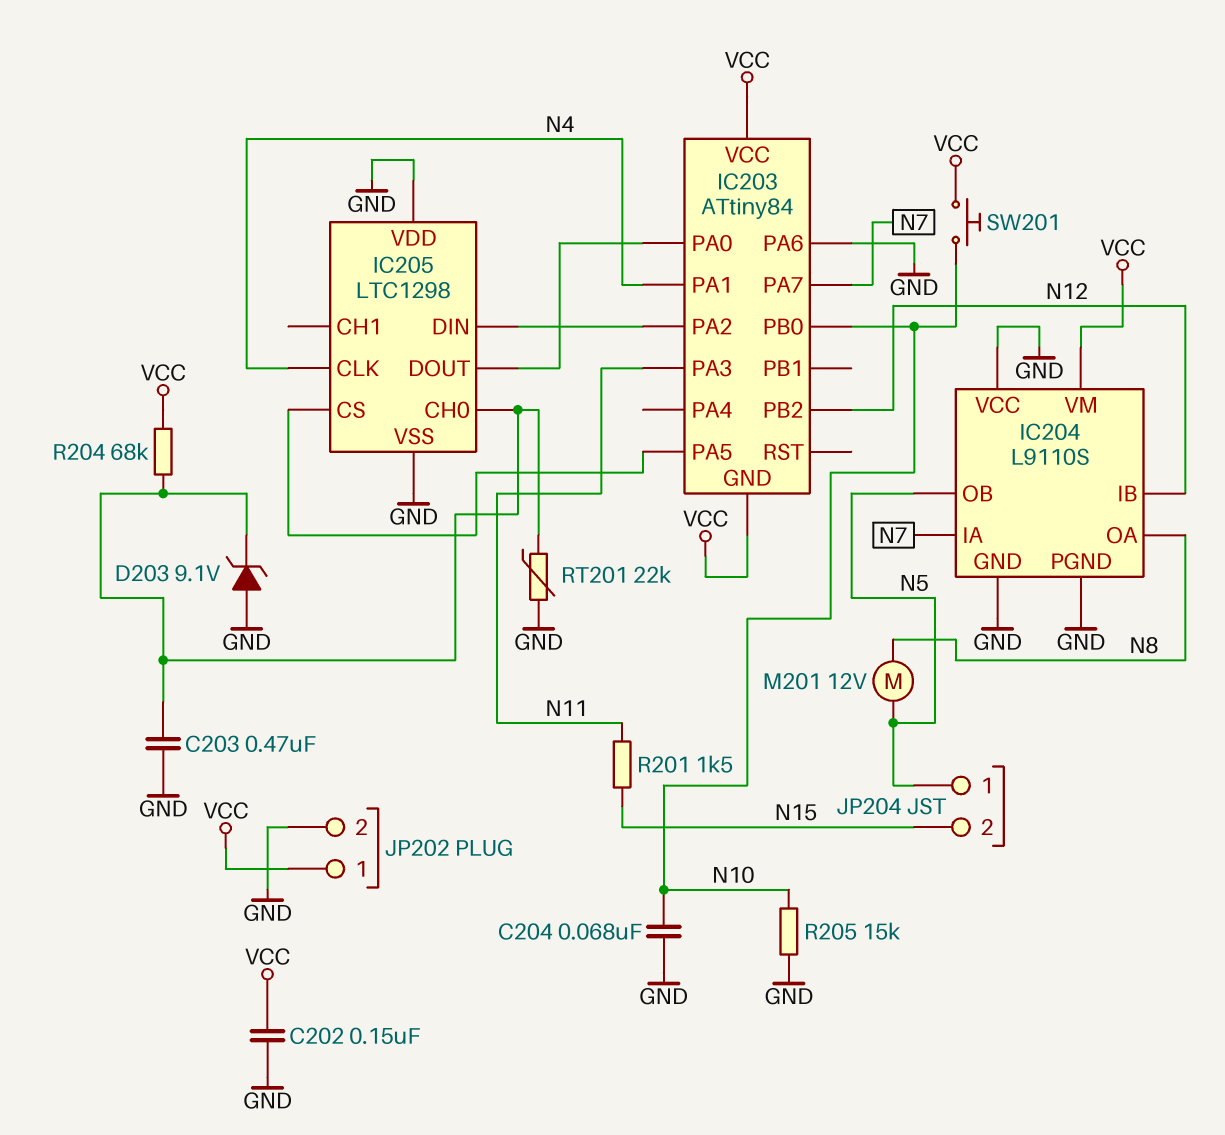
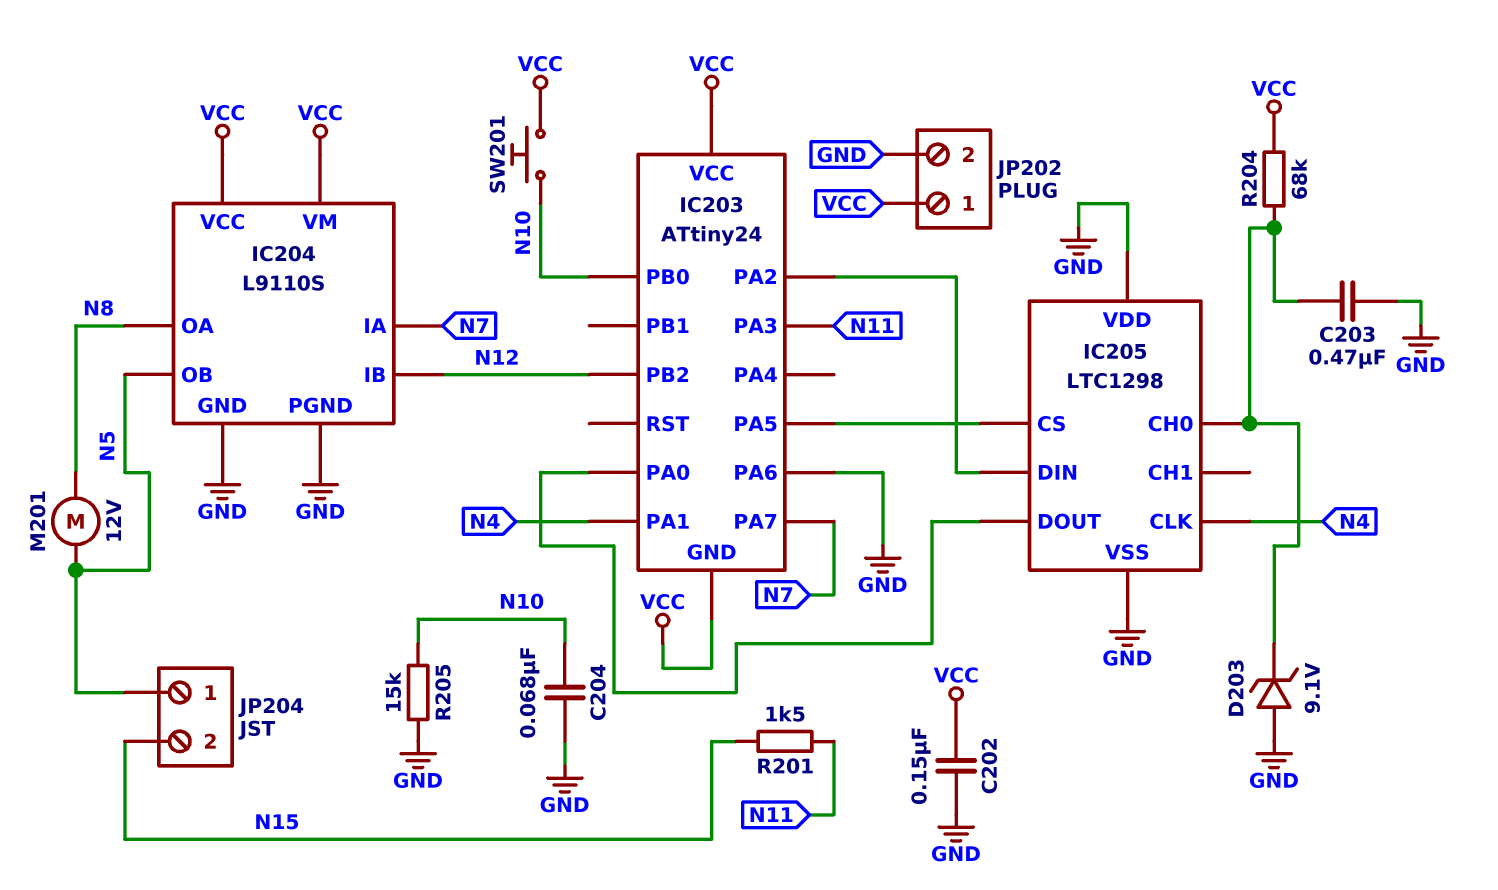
IC203: ATtiny84 -> ATtiny24
IC204 pin VCC: GND -> VCC
RT201: 22k (GND, IC205/CH0) -> none

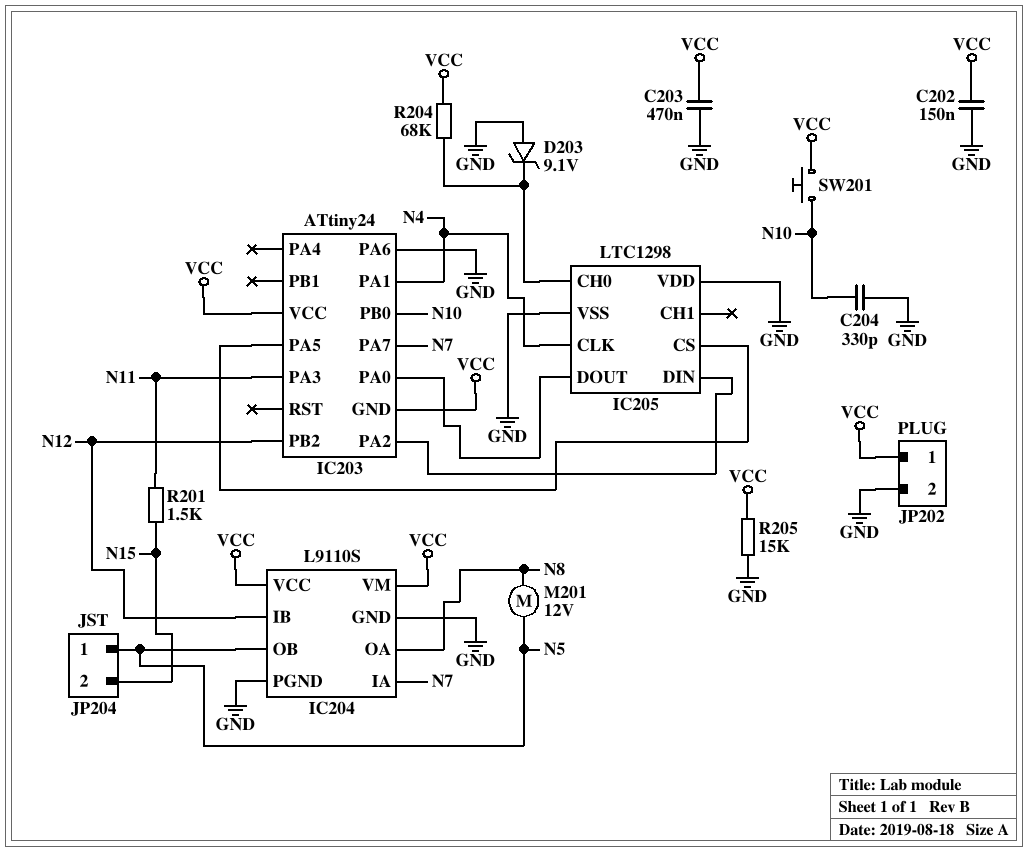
C203: 470nF (GND, IC205/CH0) -> 470nF (GND, VCC)
C204: 68nF (GND, N10) -> 330pF (GND, N10)
R205: 15k (GND, N10) -> 15k (GND, VCC)

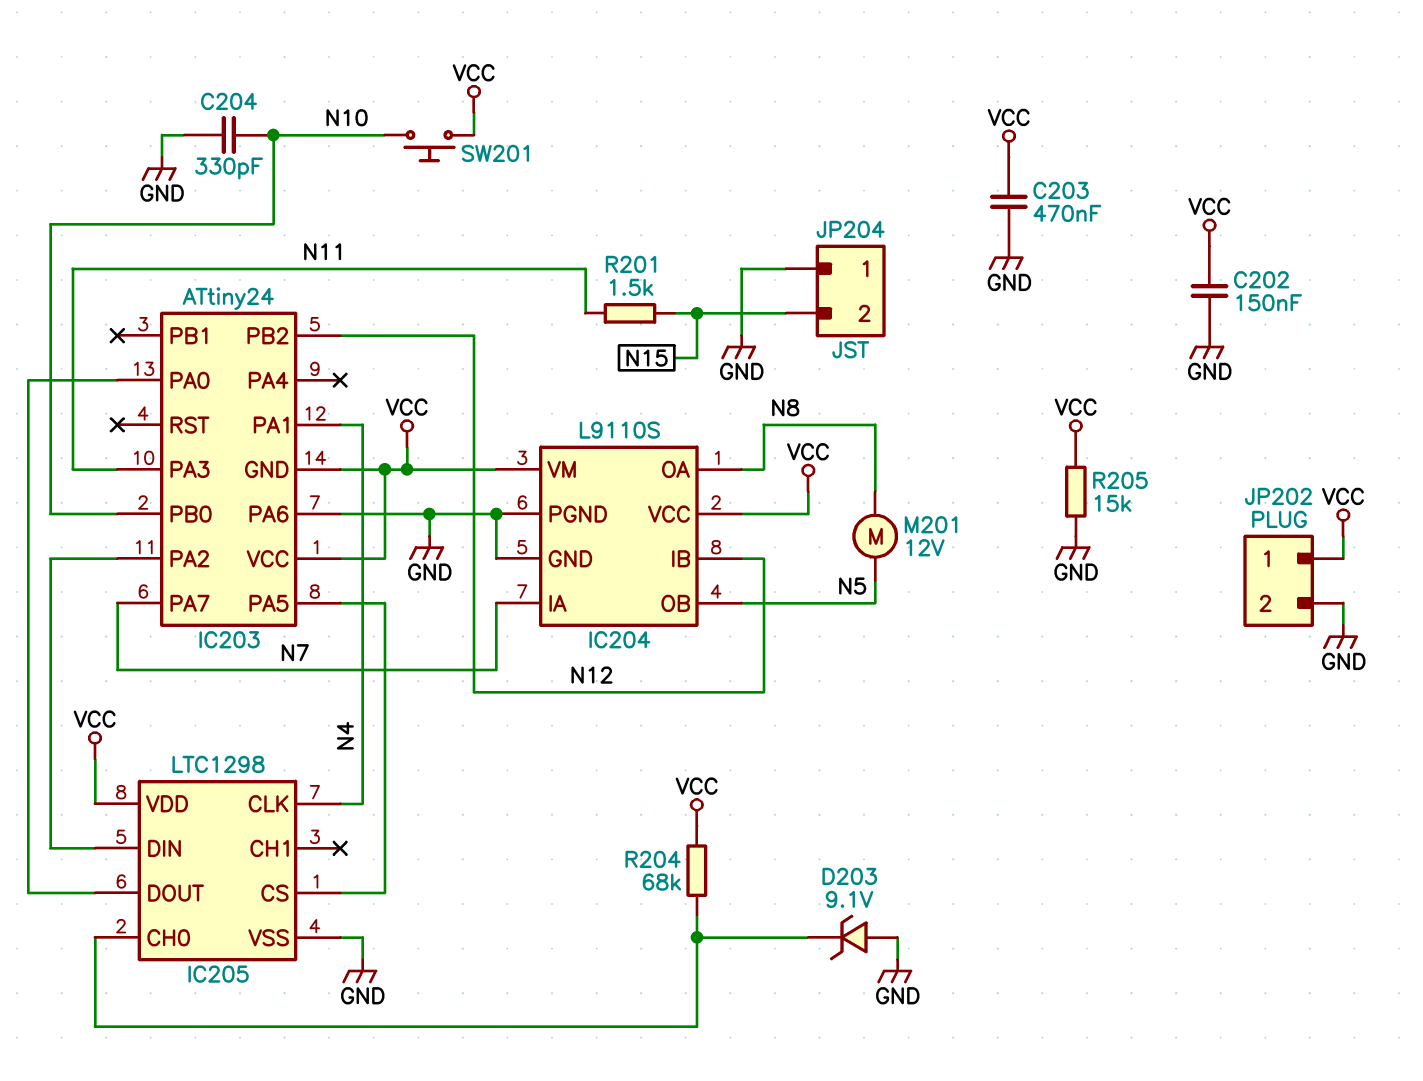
IC205 pin VDD: GND -> VCC
JP204 pin 1: N5 -> GND

